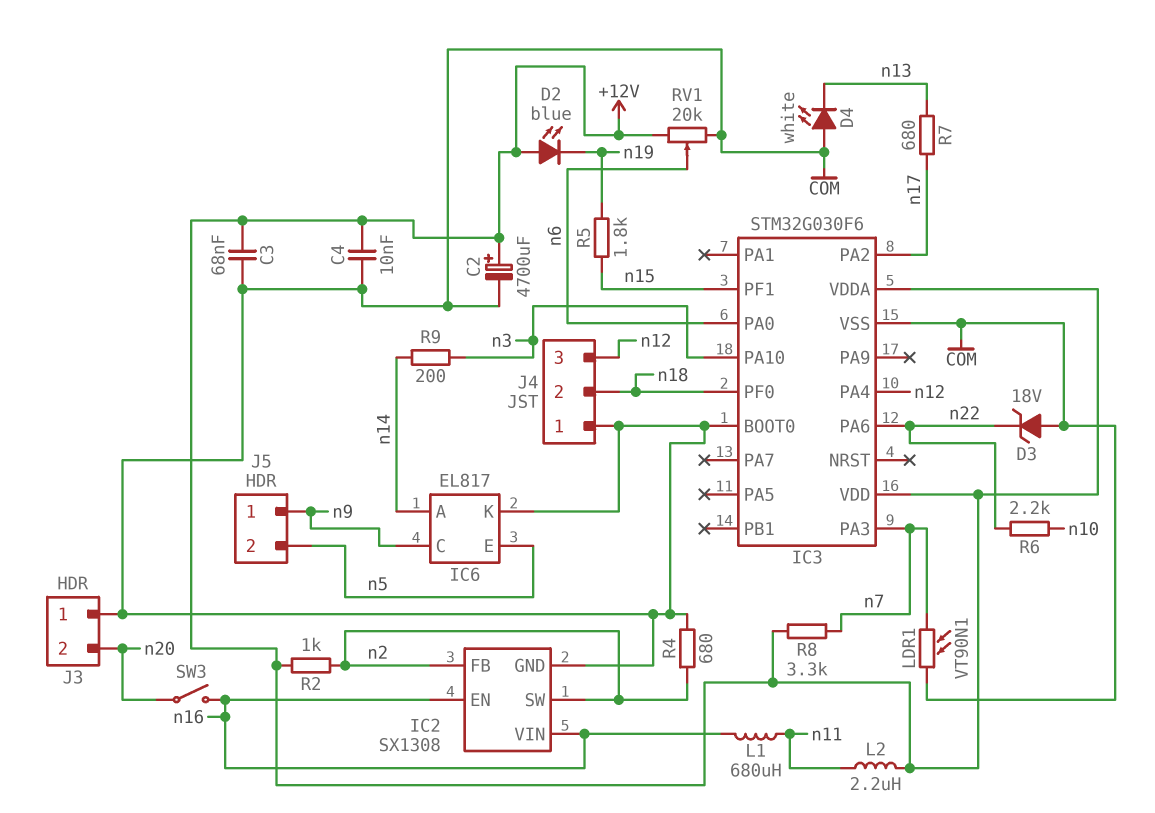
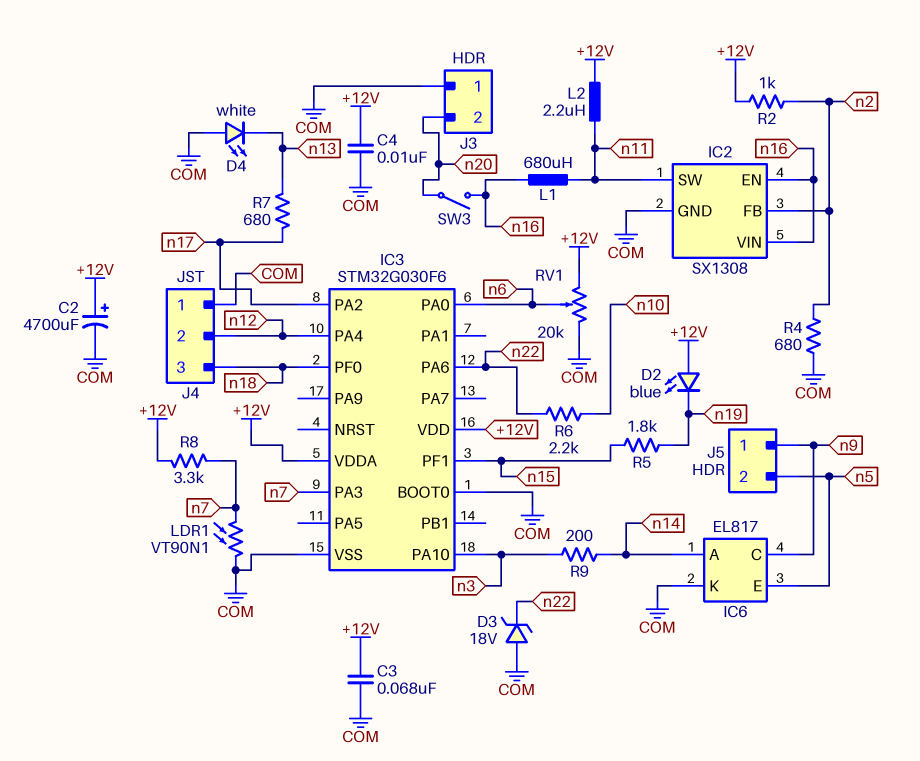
IC2 pin SW: n2 -> n11
J4 pin 2: n18 -> n12
J4 pin 3: n12 -> n18

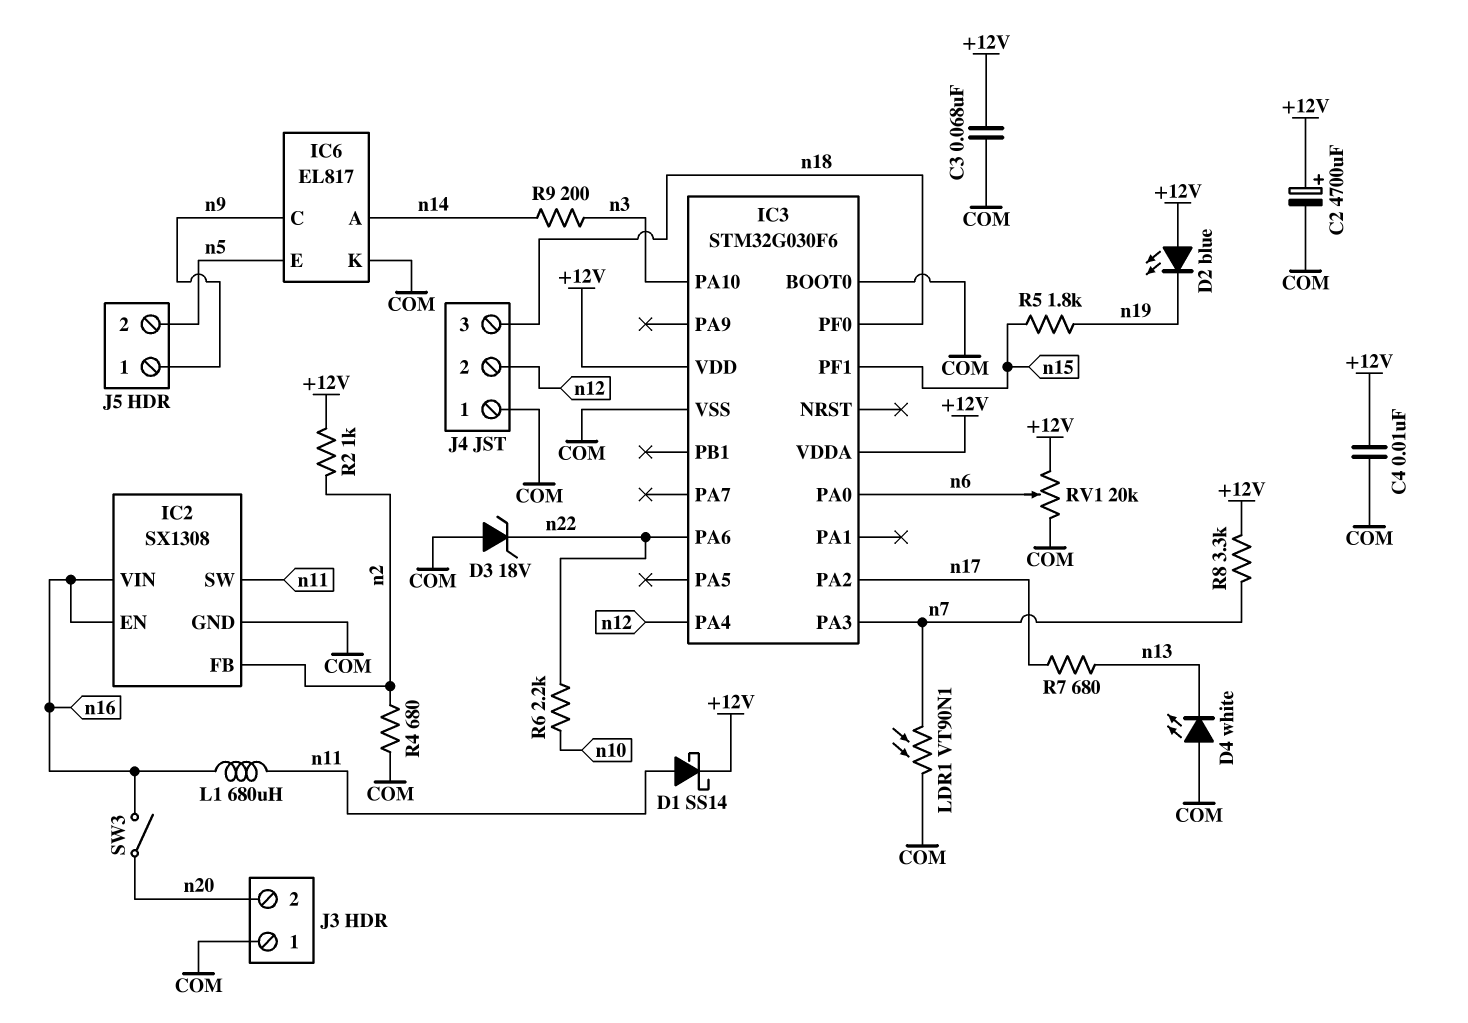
D1: none -> schottky SS14 (A n11, K +12V)
L2: 2.2uH (+12V, n11) -> none

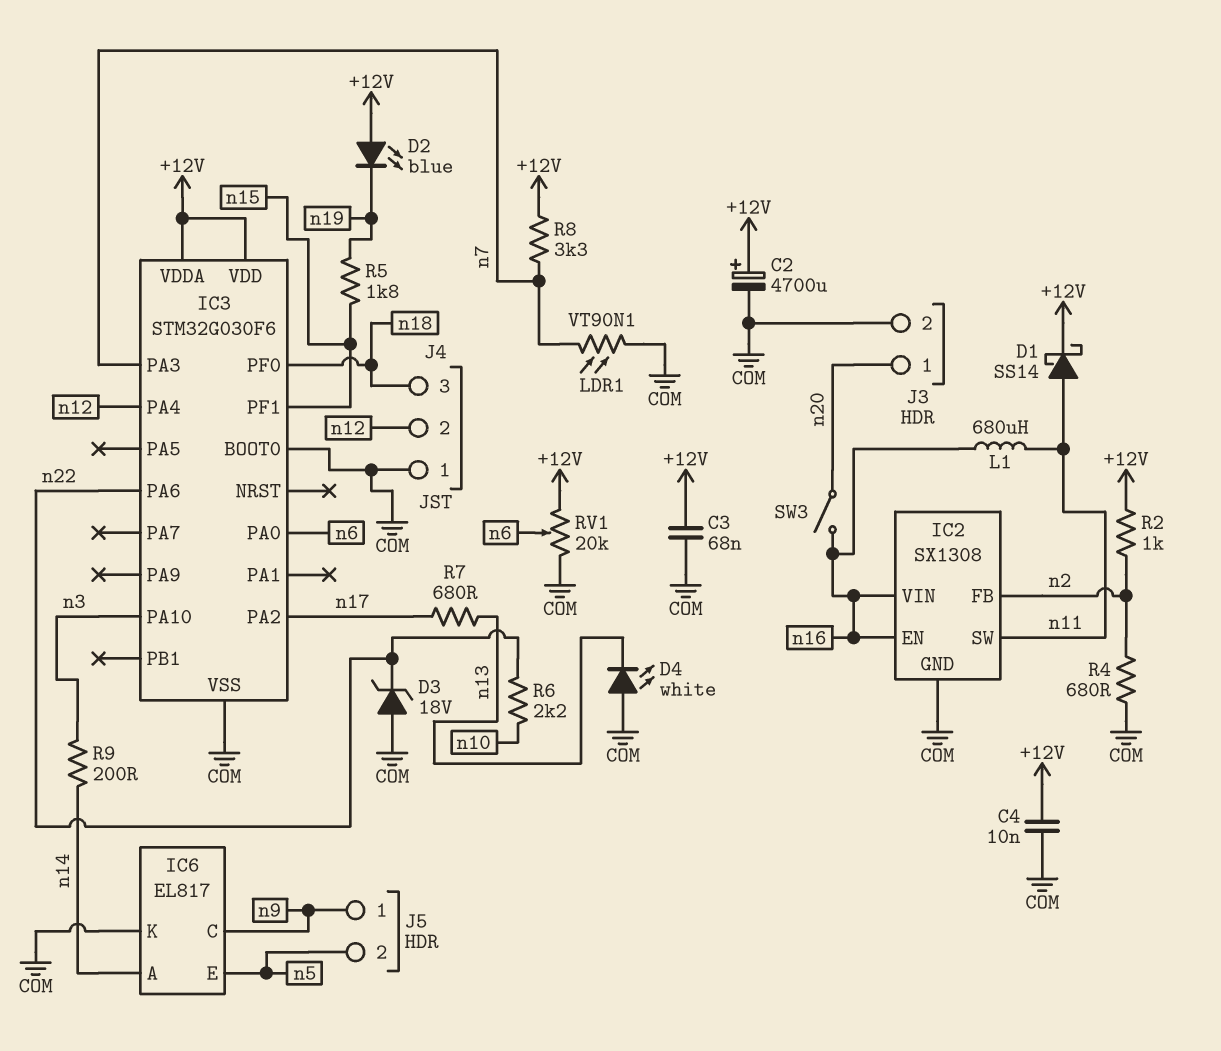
J3 pin 1: COM -> n20
J3 pin 2: n20 -> COM

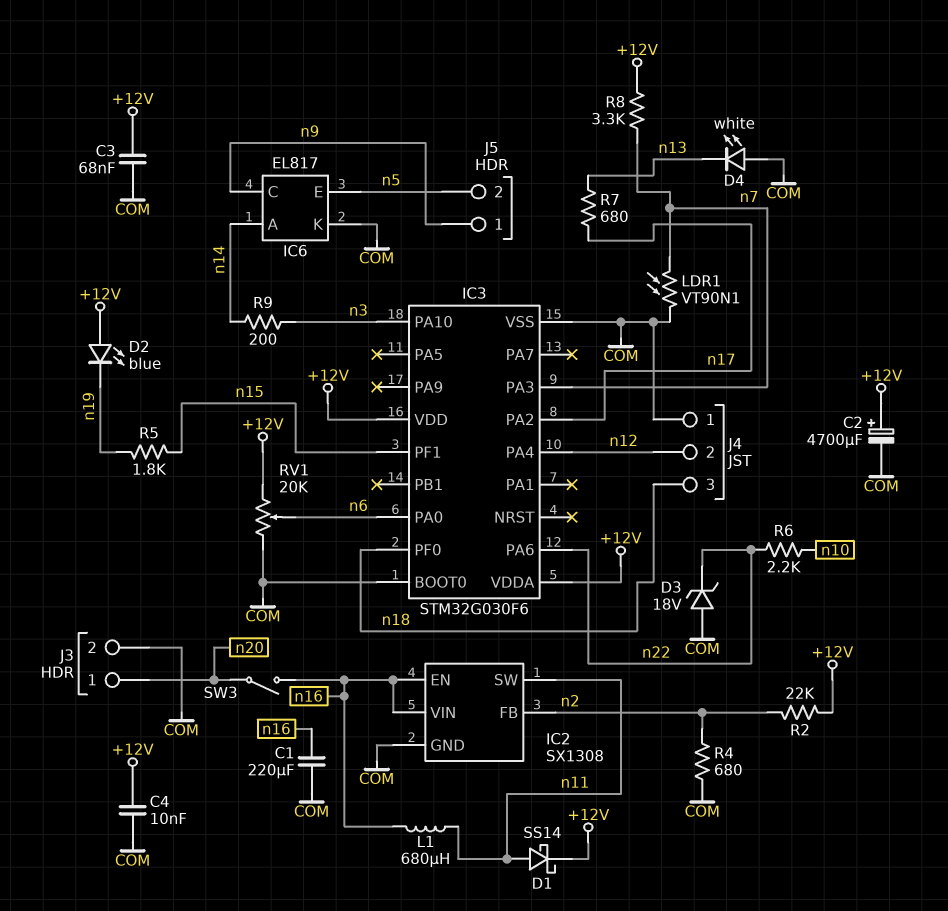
C1: none -> 220uF (COM, n16)
R2: 1k (+12V, n2) -> 22k (+12V, n2)

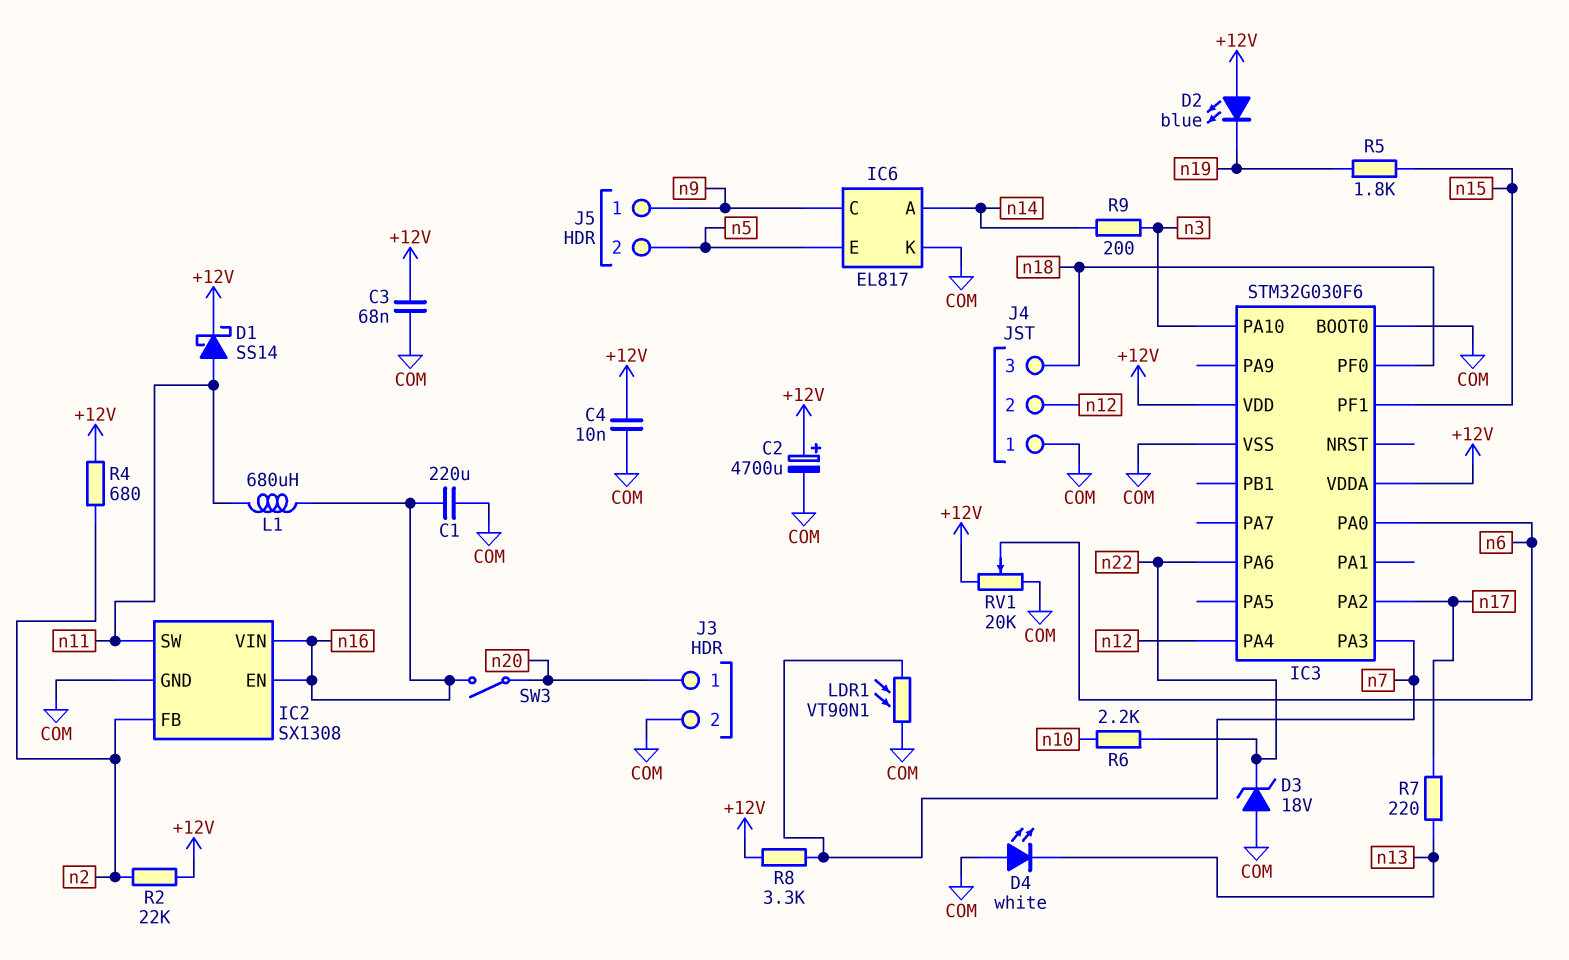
R4: 680 (COM, n2) -> 680 (+12V, n2)
R7: 680 (n13, n17) -> 220 (n13, n17)

